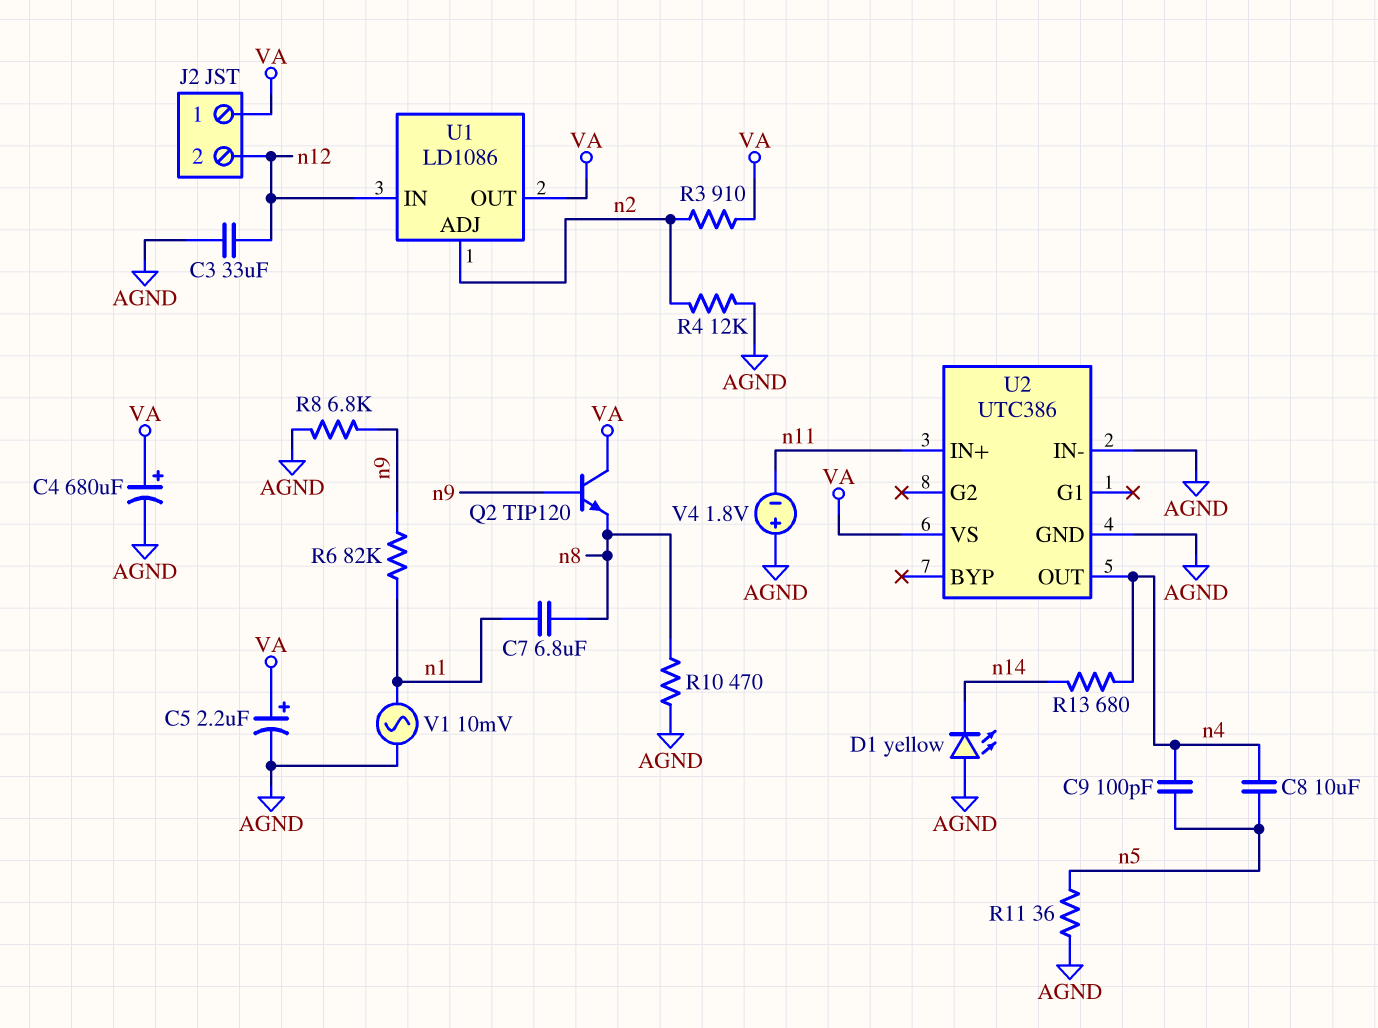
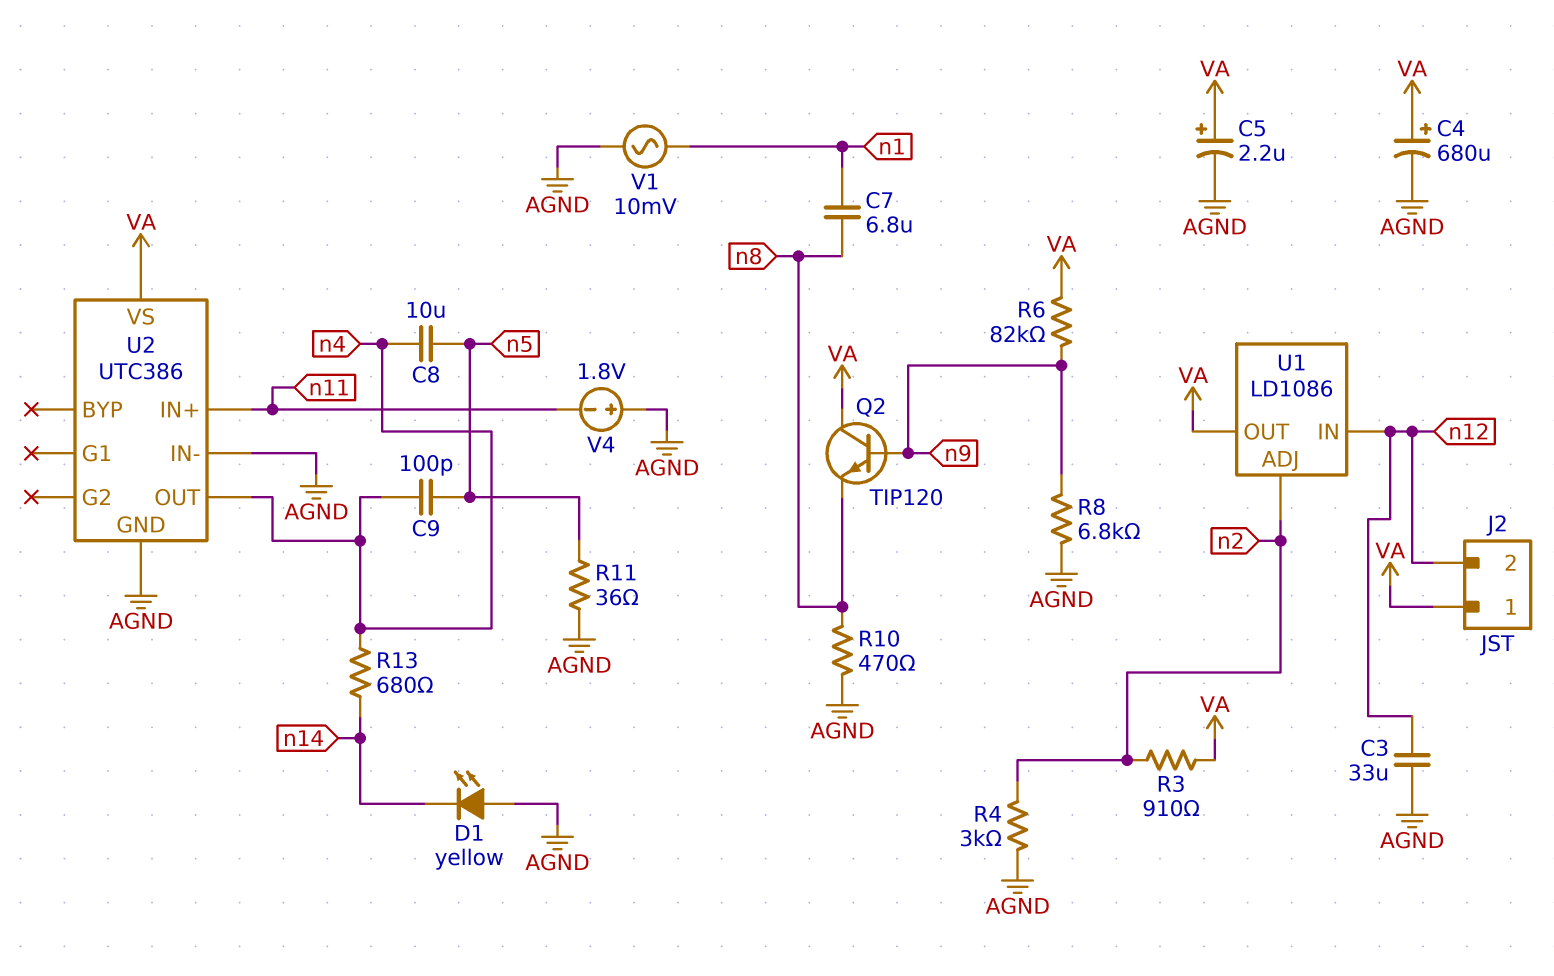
R4: 12k (AGND, n2) -> 3k (AGND, n2)
R6: 82k (n1, n9) -> 82k (VA, n9)

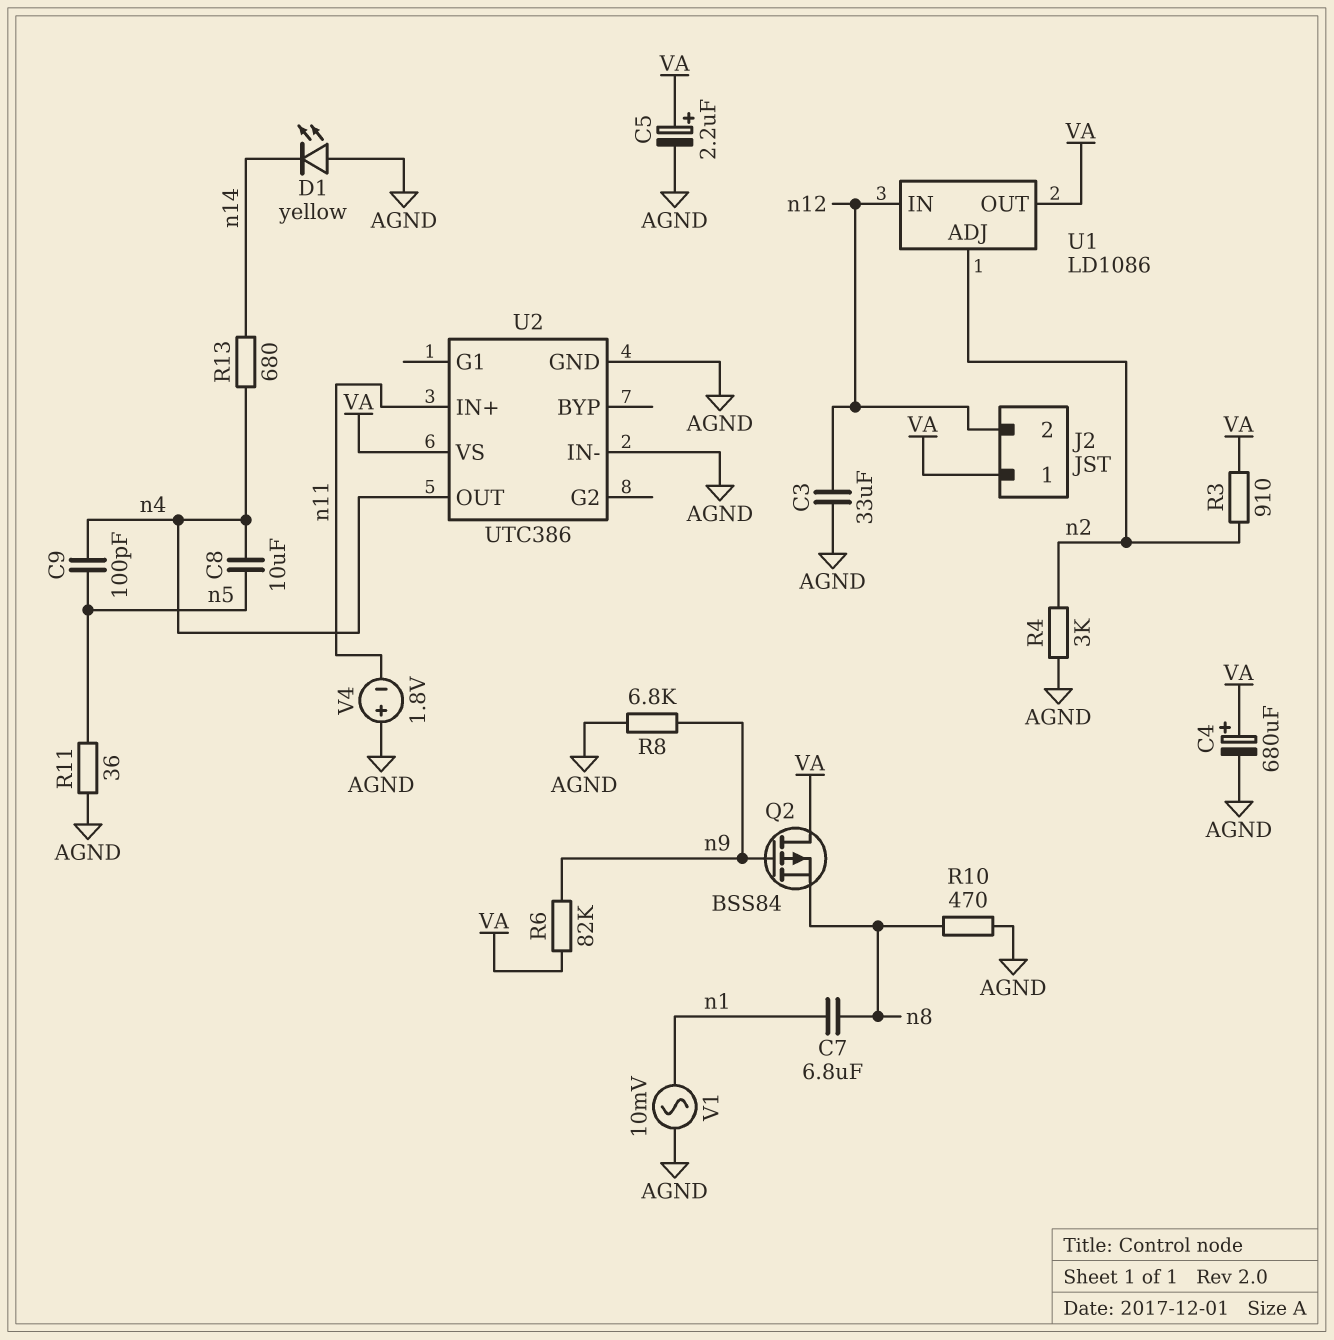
Q2: NPN TIP120 (B n9, C VA, E n8) -> PMOS BSS84 (G n9, D VA, S n8)

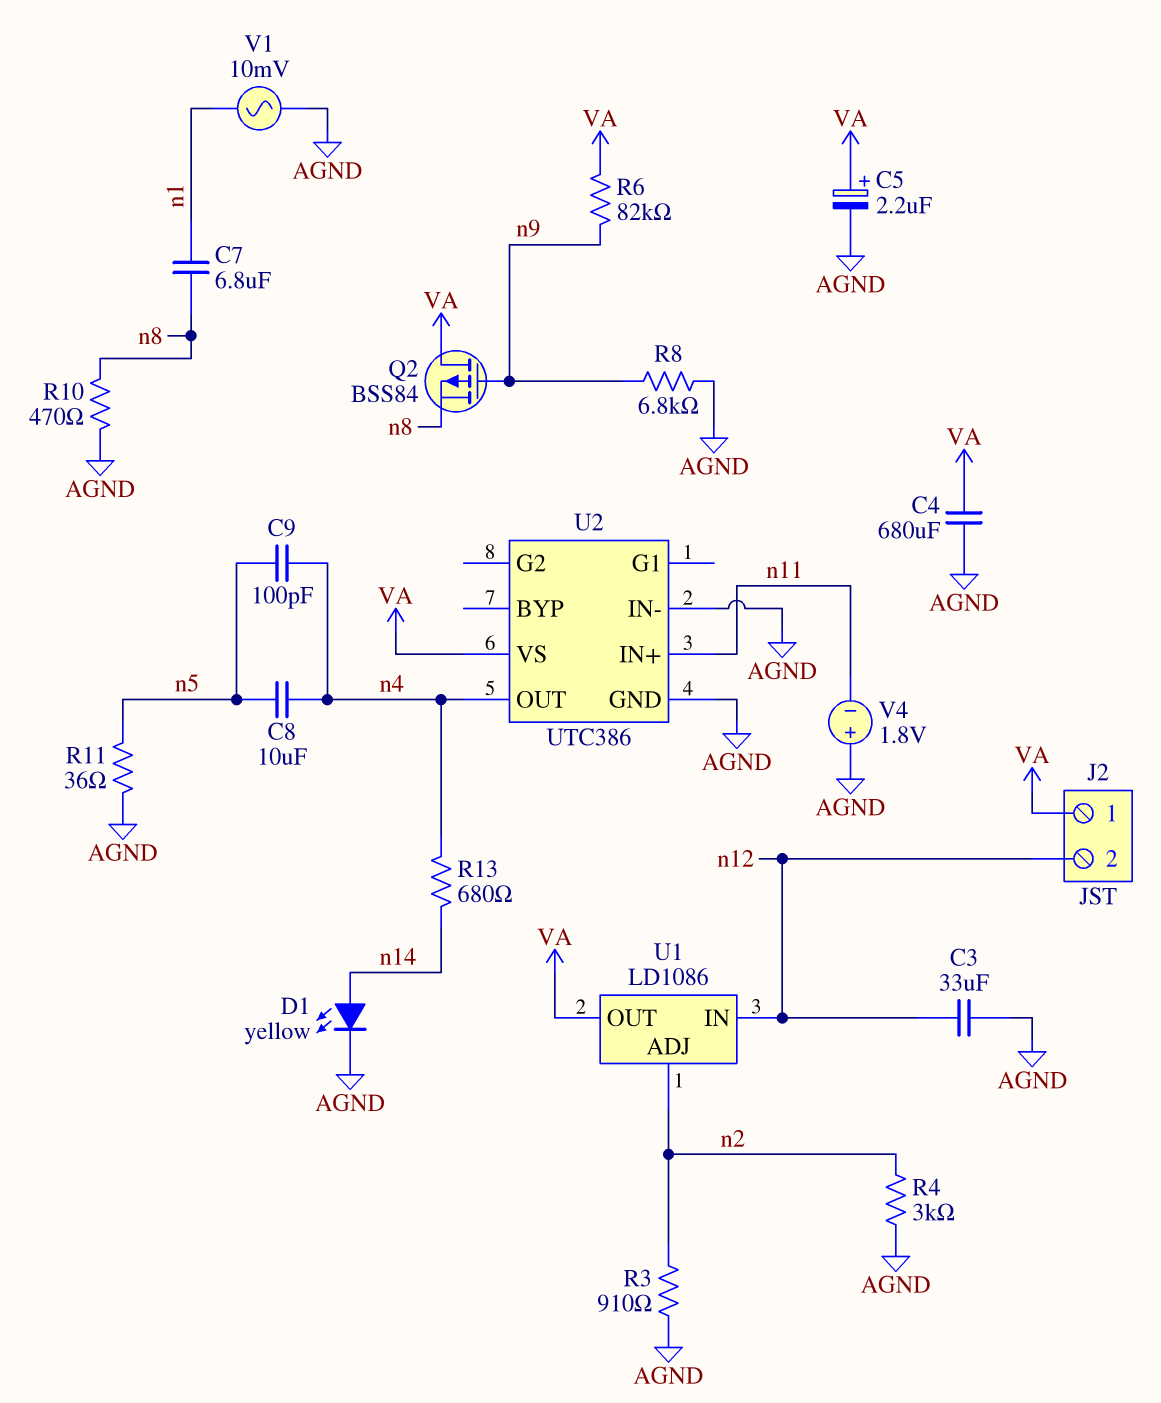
C4: 680uF (plus VA, minus AGND) -> 680uF (AGND, VA)
D1: LED yellow (A AGND, K n14) -> LED yellow (A n14, K AGND)
R3: 910 (VA, n2) -> 910 (AGND, n2)

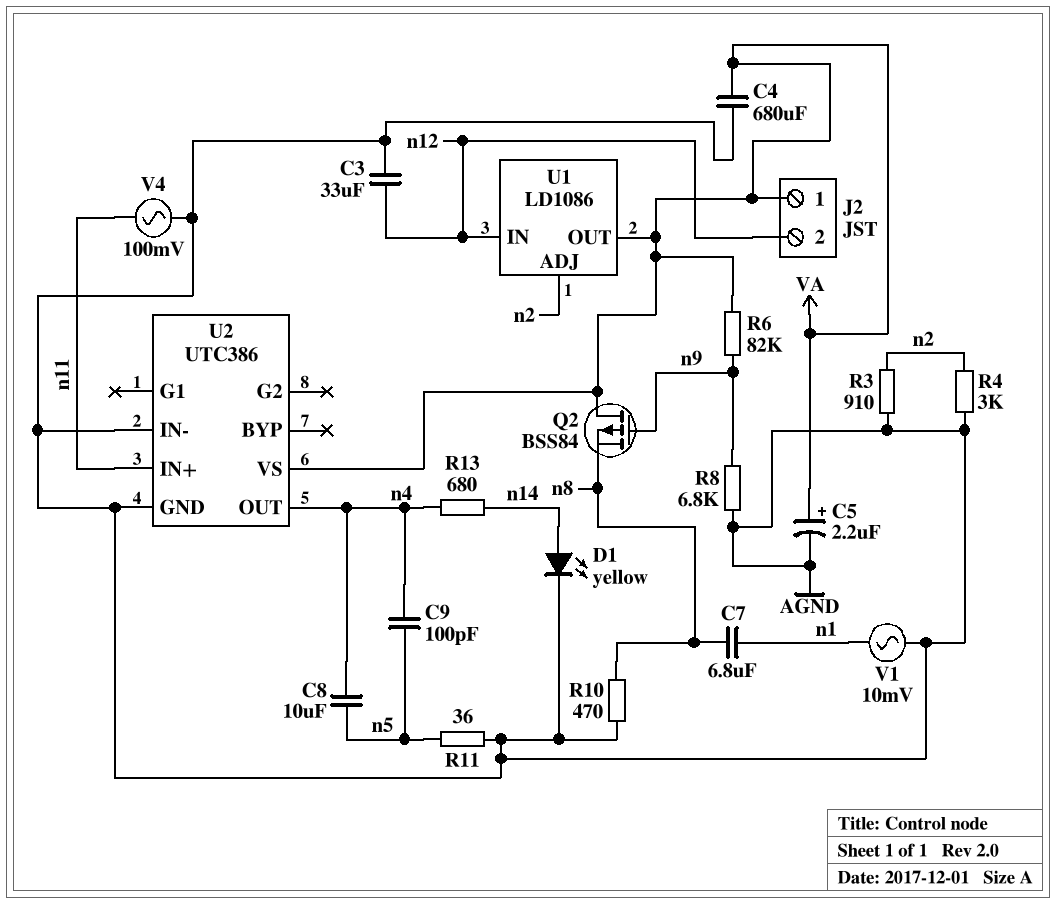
V4: 1.8V (plus AGND, minus n11) -> AC 100mV (AGND, n11)

